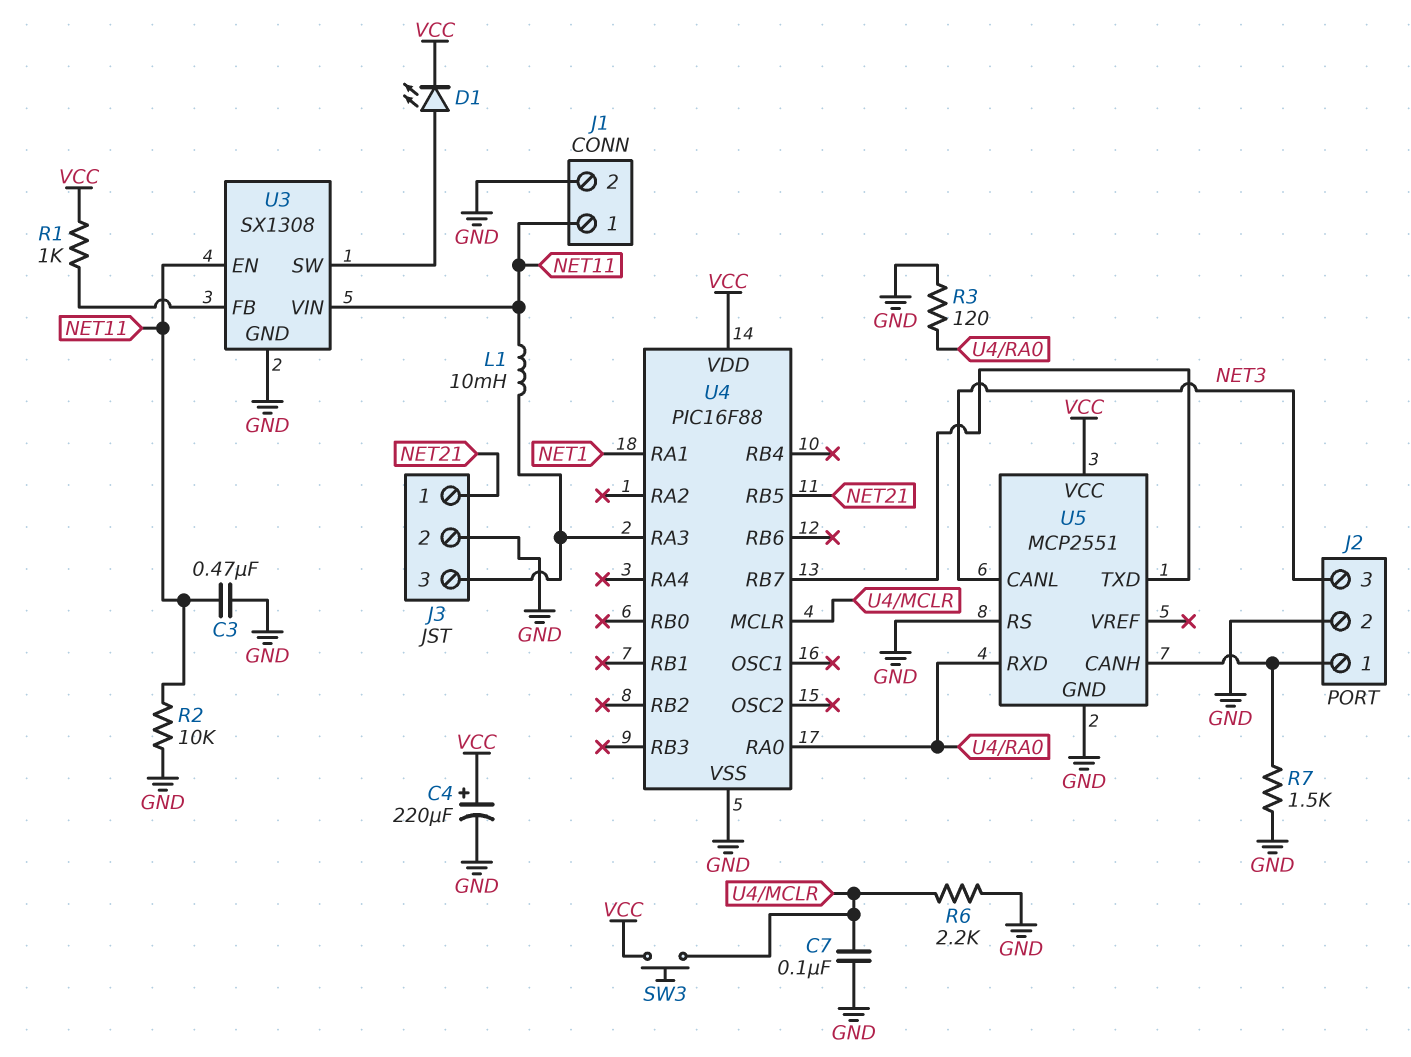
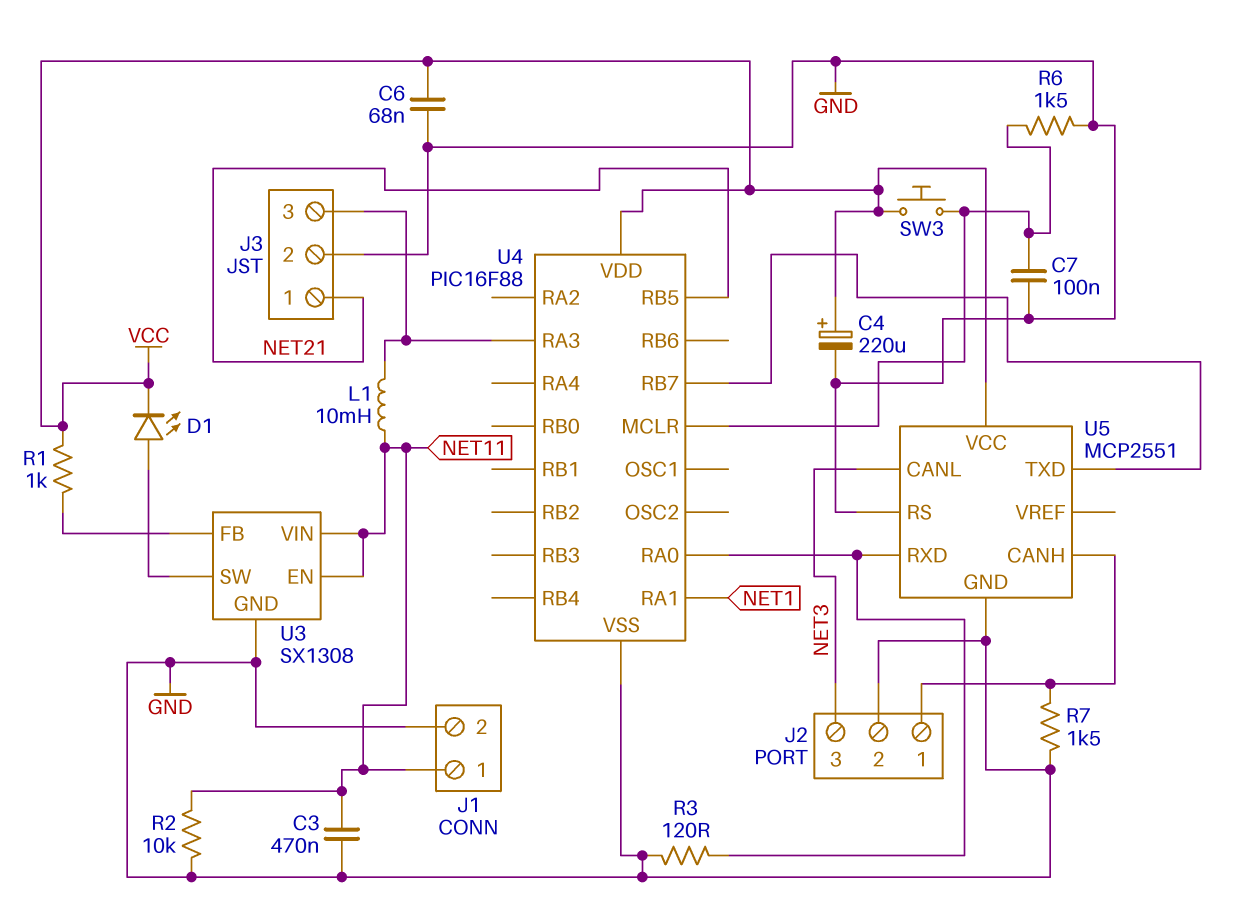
C6: none -> 68nF (GND, VCC)
R6: 2.2k (GND, U4/MCLR) -> 1.5k (GND, U4/MCLR)

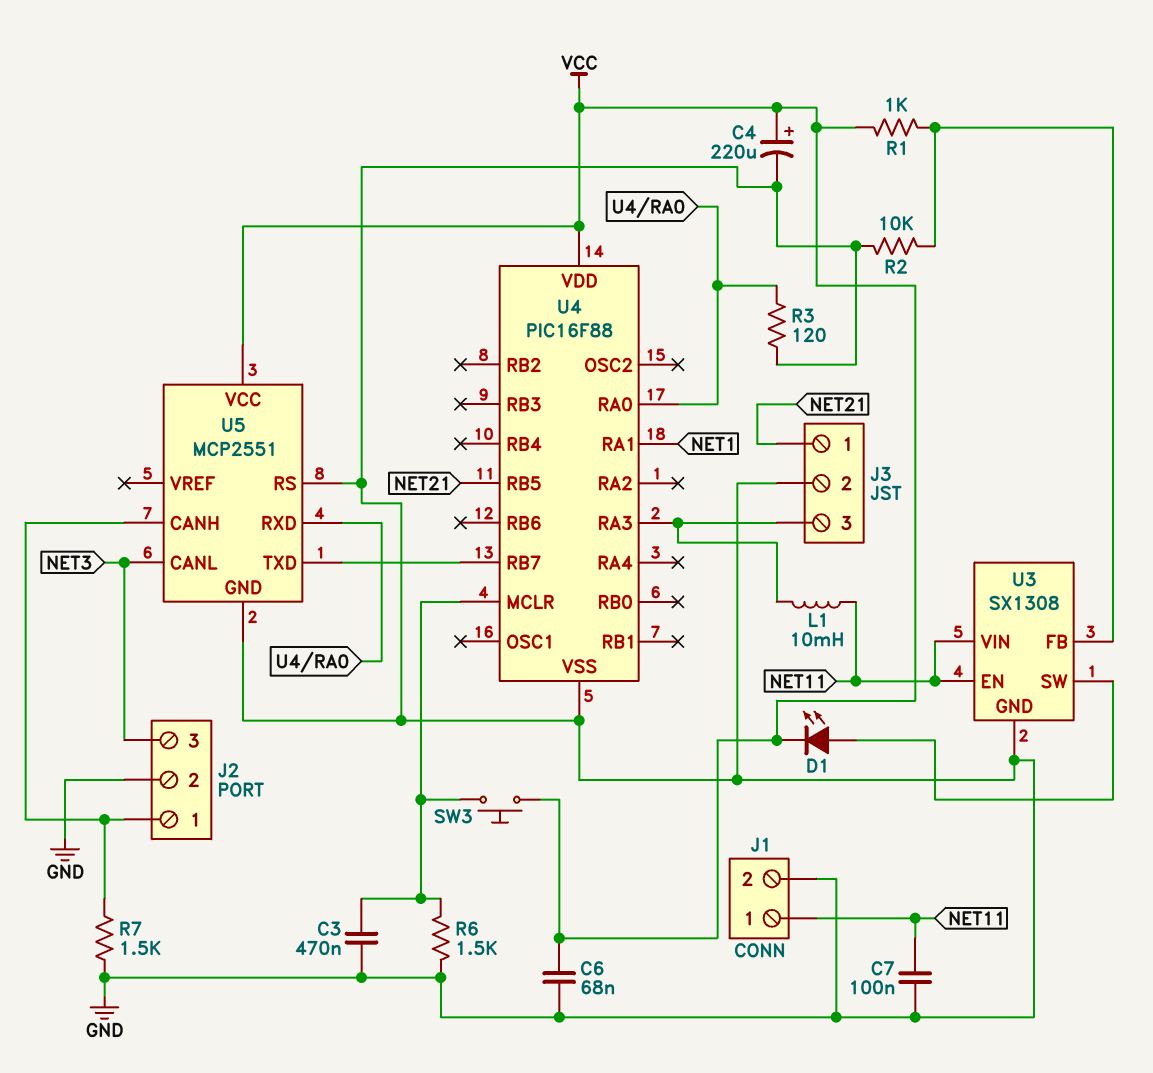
C3: 470nF (GND, NET11) -> 470nF (GND, U4/MCLR)
C7: 100nF (GND, U4/MCLR) -> 100nF (GND, NET11)
R2: 10k (GND, NET11) -> 10k (GND, U3/FB)

